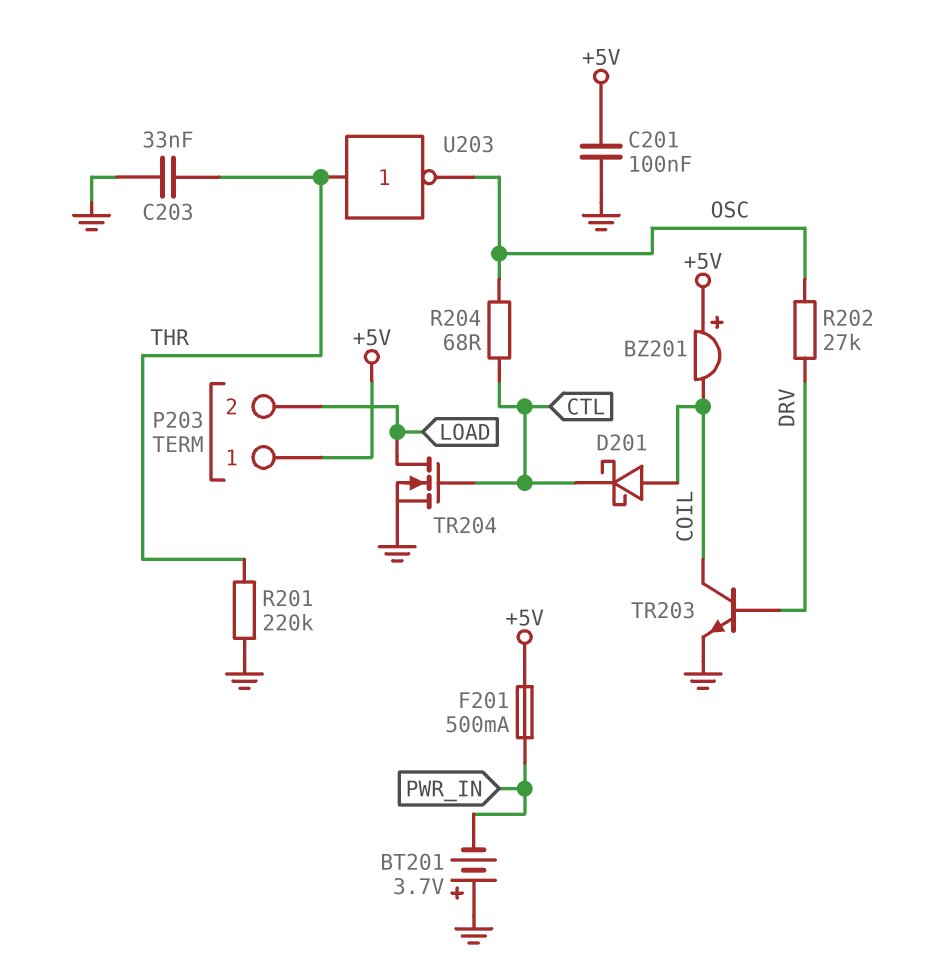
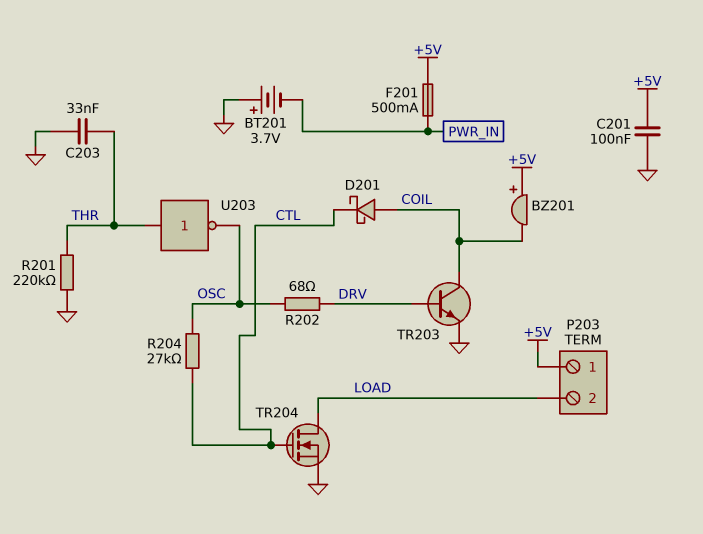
R202: 27k (DRV, OSC) -> 68 (DRV, OSC)
R204: 68 (CTL, OSC) -> 27k (CTL, OSC)

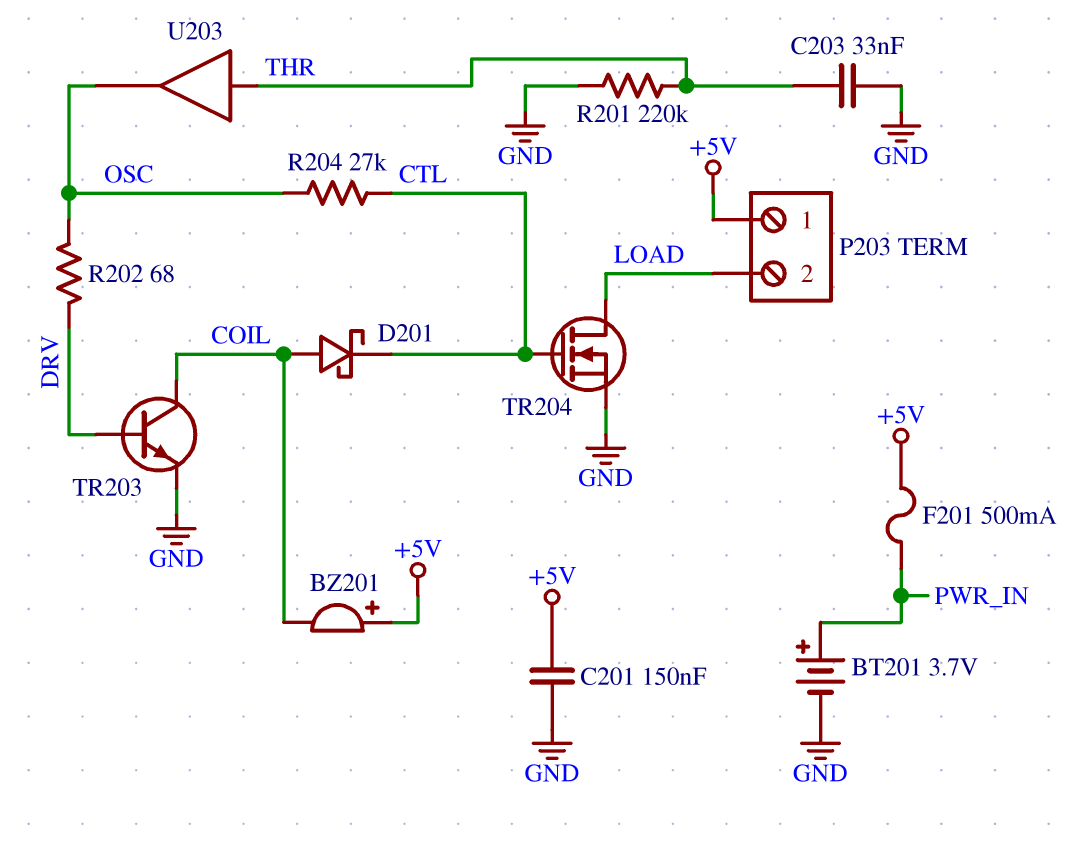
BT201: 3.7V (plus GND, minus PWR_IN) -> 3.7V (plus PWR_IN, minus GND)
C201: 100nF (+5V, GND) -> 150nF (+5V, GND)
U203: NOT (in THR, out OSC) -> buffer (in THR, out OSC)

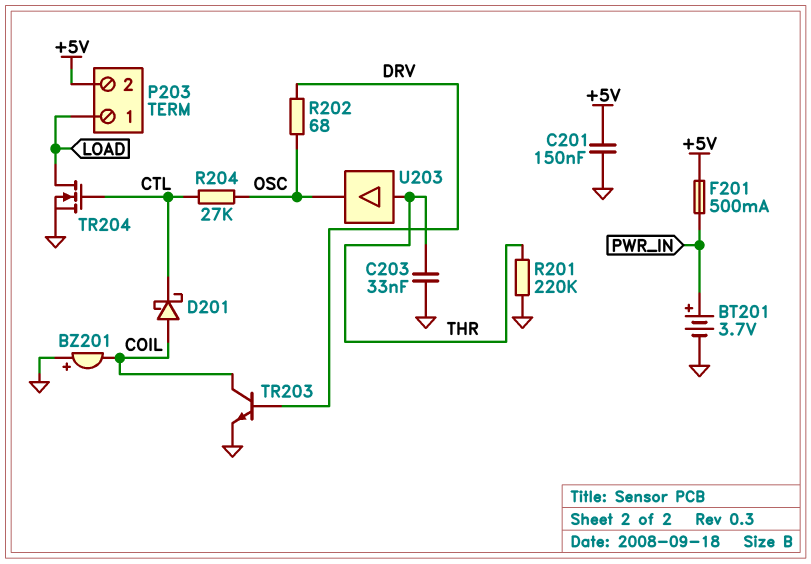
BZ201: buzzer (plus +5V, minus COIL) -> buzzer (plus GND, minus COIL)
P203 pin 1: +5V -> LOAD
P203 pin 2: LOAD -> +5V

